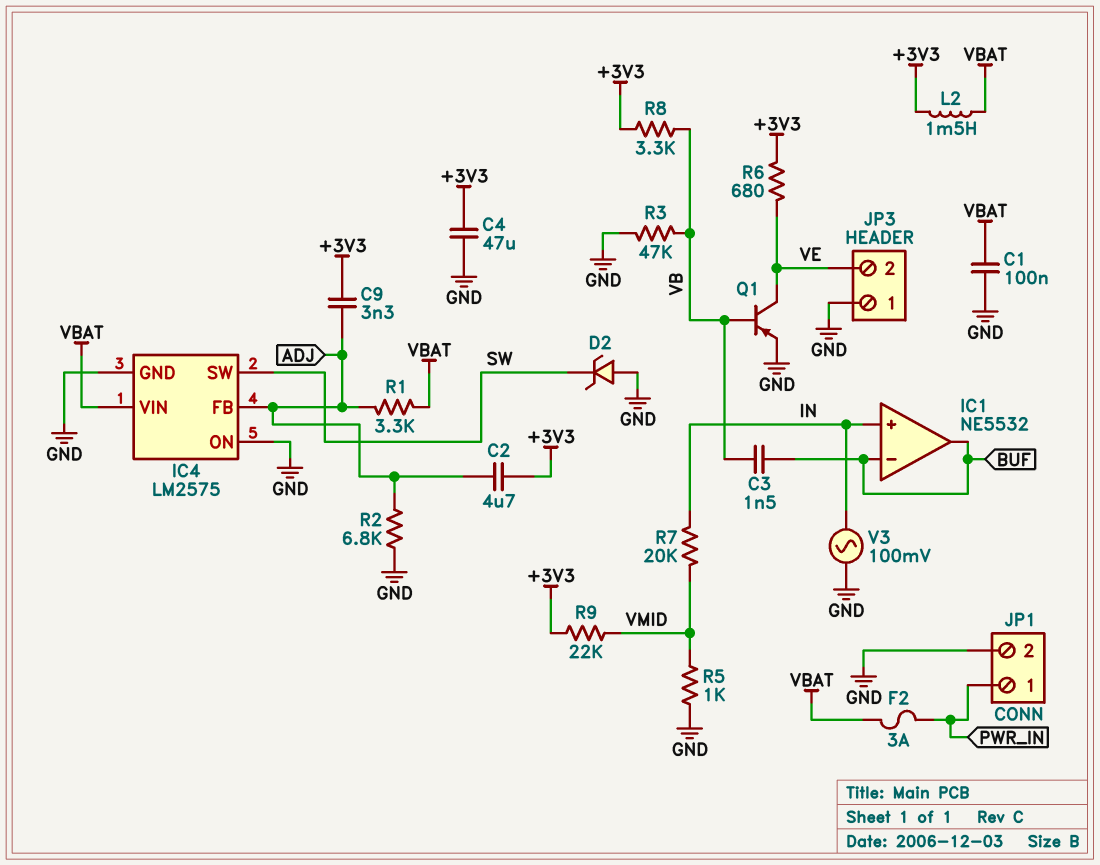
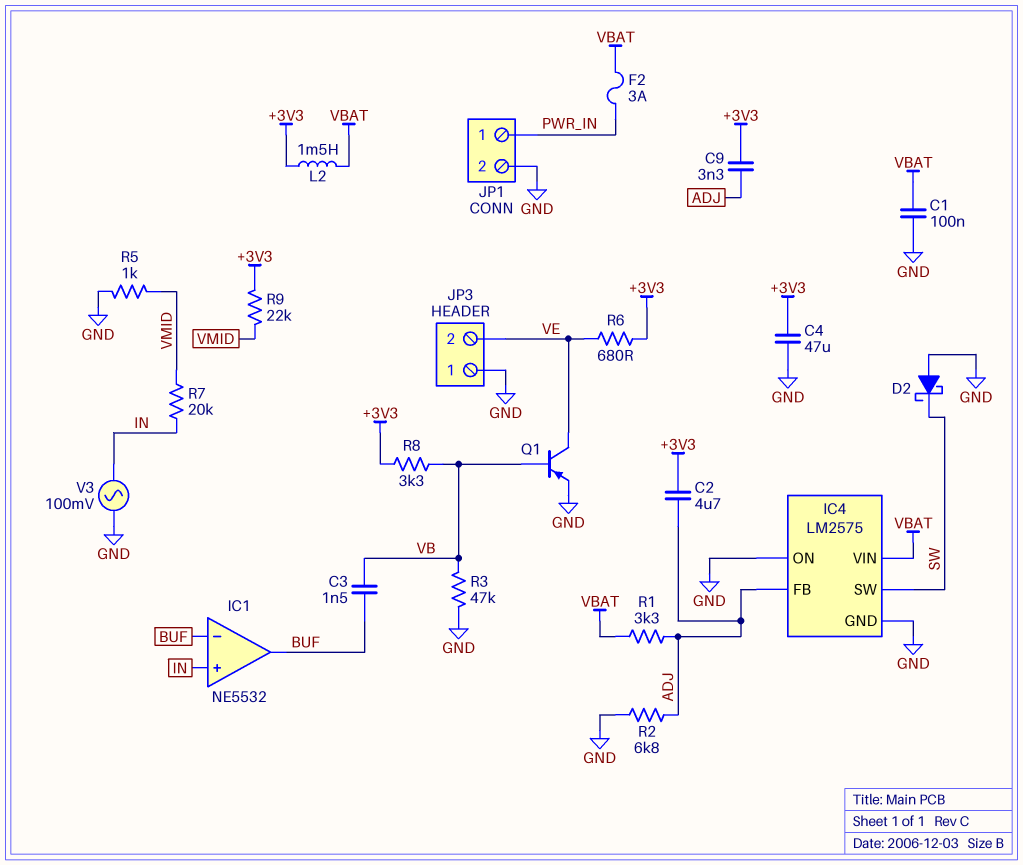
D2: zener (A GND, K SW) -> schottky (A GND, K SW)

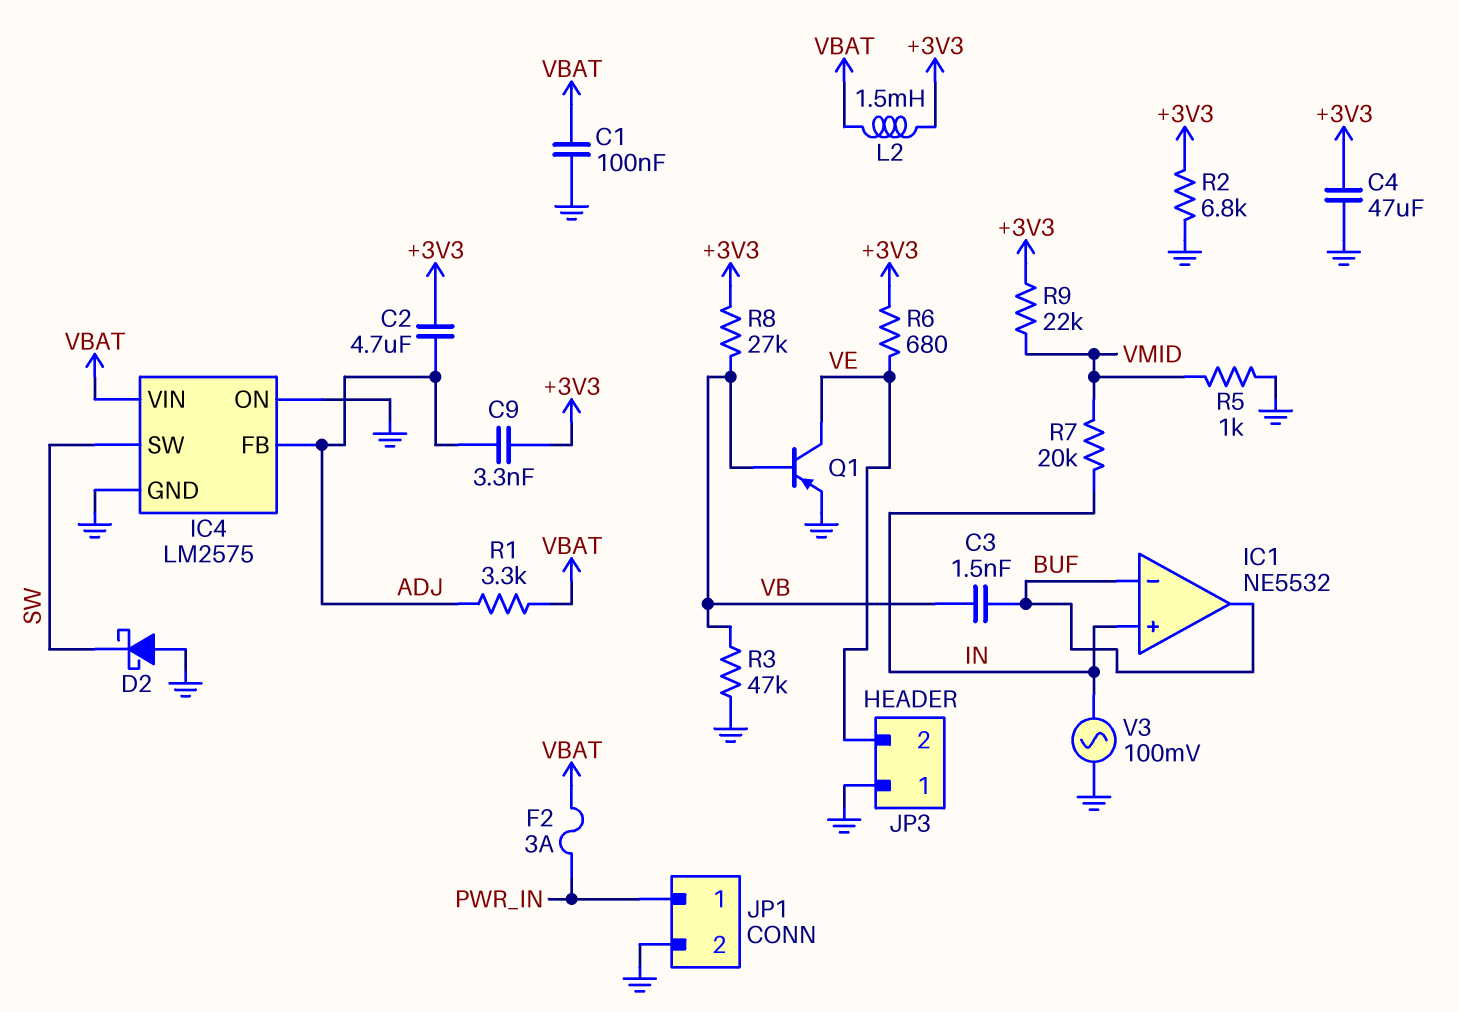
R2: 6.8k (ADJ, GND) -> 6.8k (+3V3, GND)
R8: 3.3k (+3V3, VB) -> 27k (+3V3, VB)

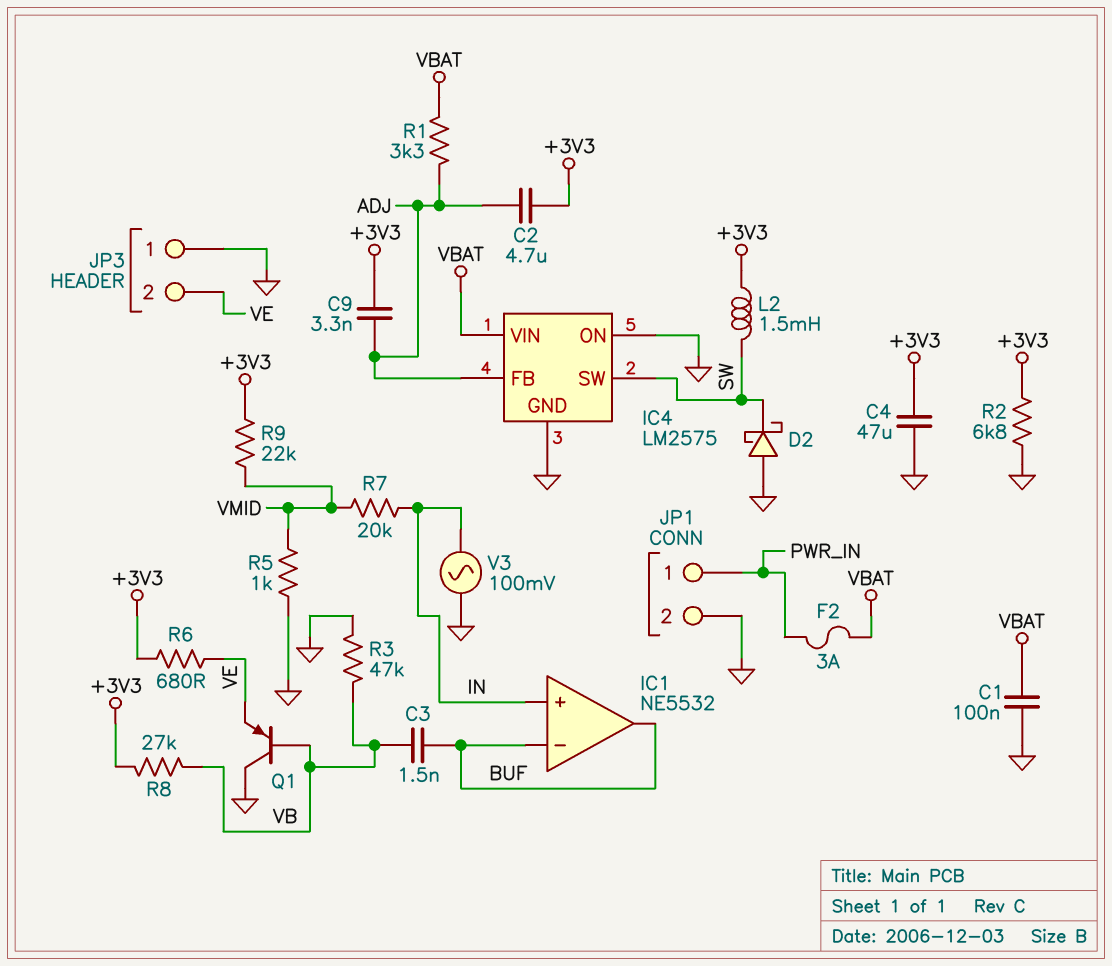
L2: 1.5mH (+3V3, VBAT) -> 1.5mH (+3V3, SW)
Q1: PNP (B VB, C VE, E GND) -> PNP (B VB, C GND, E VE)

